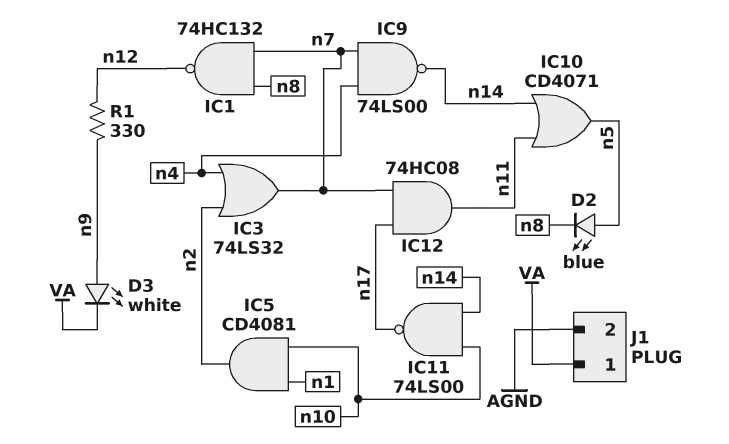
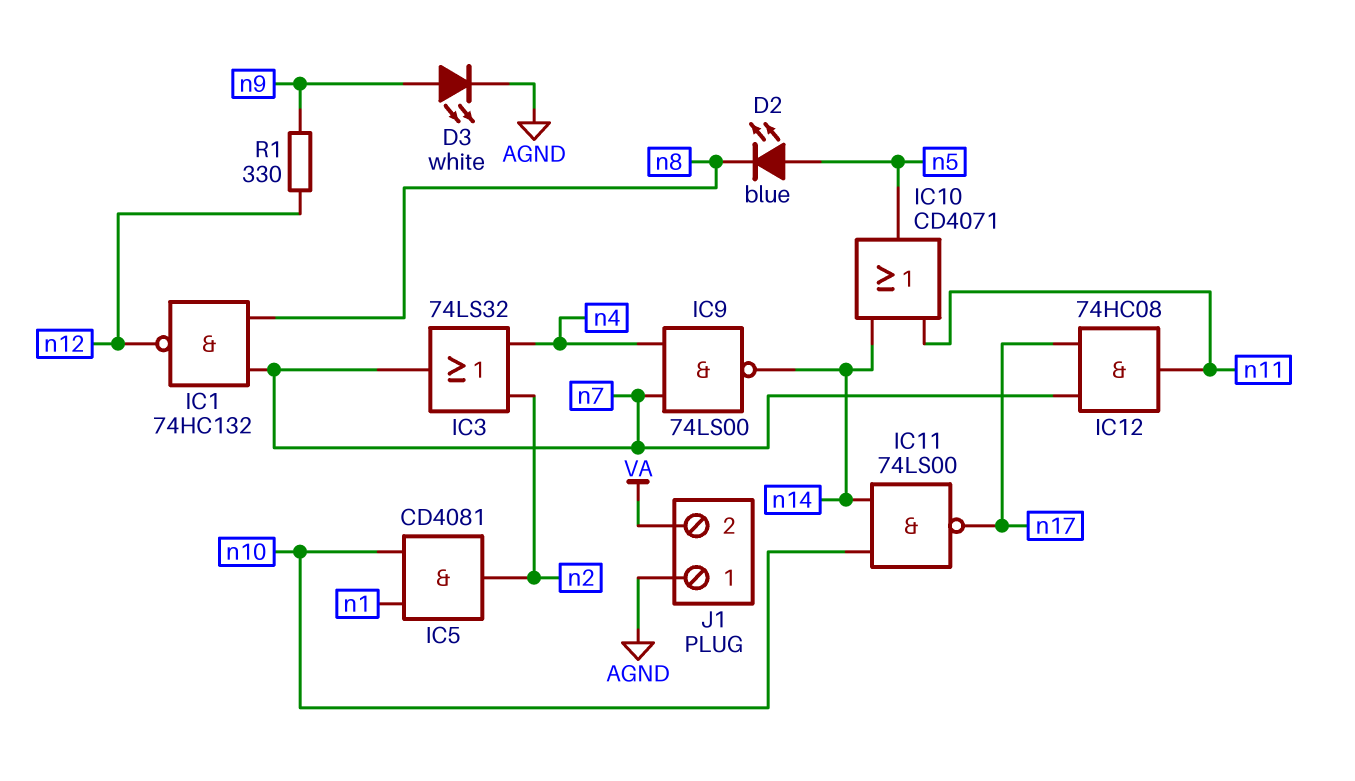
D3: LED white (A n9, K VA) -> LED white (A n9, K AGND)
J1 pin 1: VA -> AGND
J1 pin 2: AGND -> VA

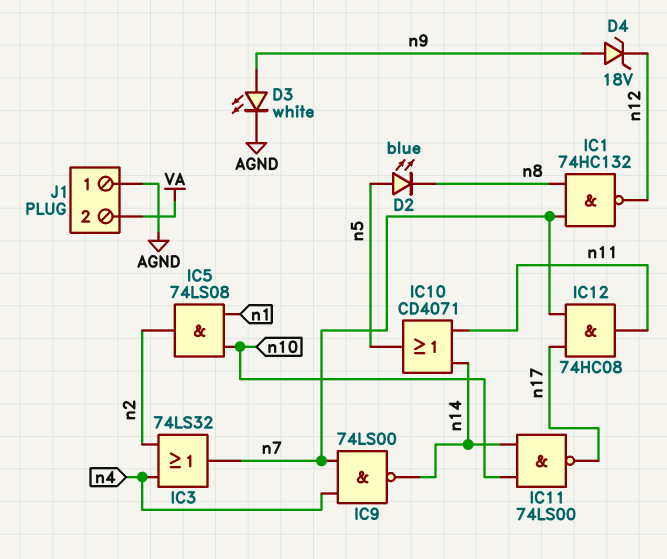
D4: none -> zener 18V (A n9, K n12)
IC5: AND CD4081 (in n1, in n10, out n2) -> AND 74LS08 (in n1, in n10, out n2)
R1: 330 (n9, n12) -> none

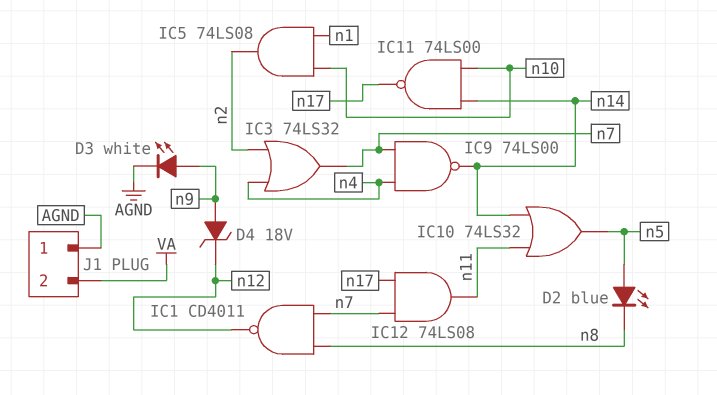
IC1: NAND 74HC132 (in n7, in n8, out n12) -> NAND CD4011 (in n7, in n8, out n12)
IC10: OR CD4071 (in n11, in n14, out n5) -> OR 74LS32 (in n11, in n14, out n5)
IC12: AND 74HC08 (in n7, in n17, out n11) -> AND 74LS08 (in n7, in n17, out n11)

